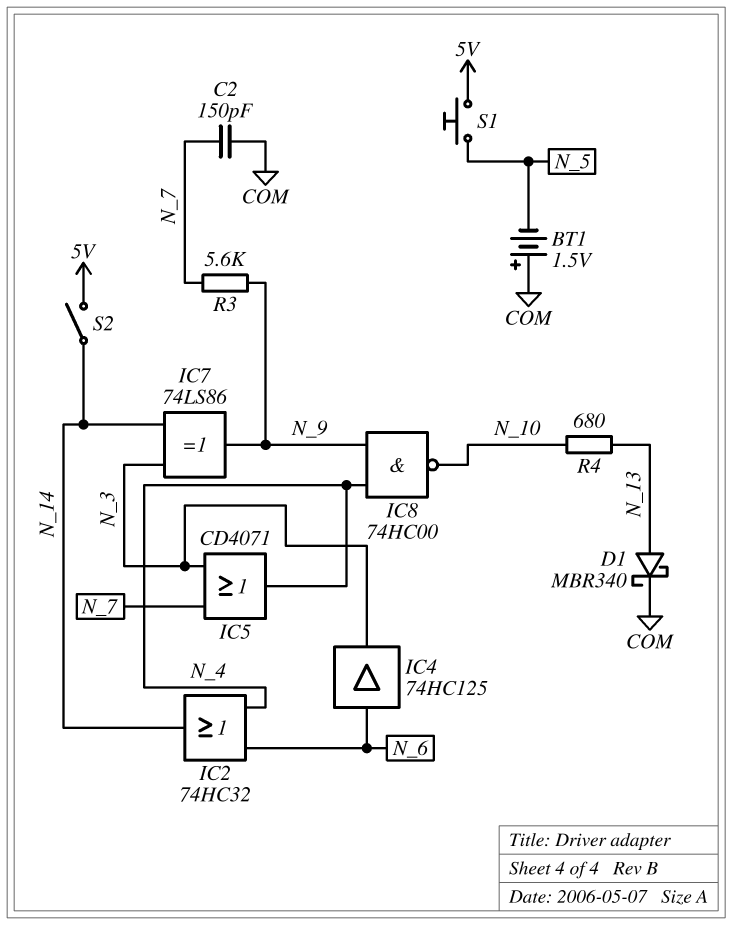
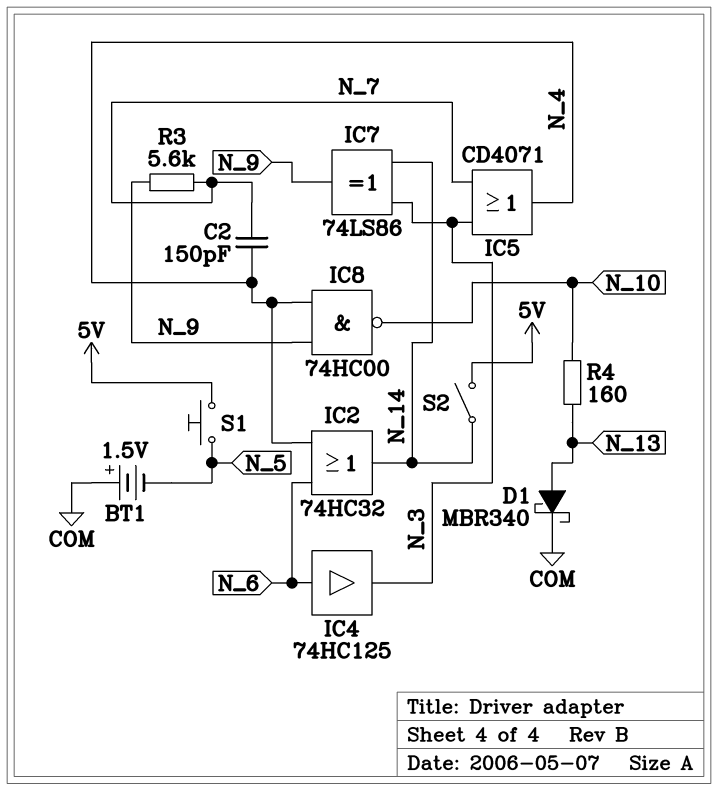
C2: 150pF (COM, N_7) -> 150pF (N_4, N_7)
R4: 680 (N_10, N_13) -> 160 (N_10, N_13)

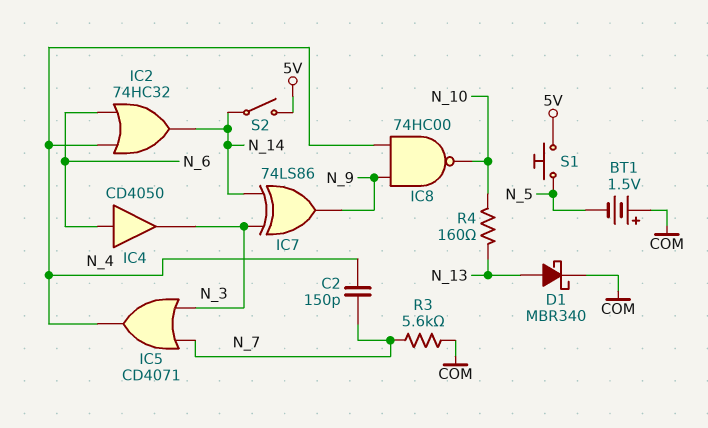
IC4: buffer 74HC125 (in N_6, out N_3) -> buffer CD4050 (in N_6, out N_3)
R3: 5.6k (N_7, N_9) -> 5.6k (COM, N_7)

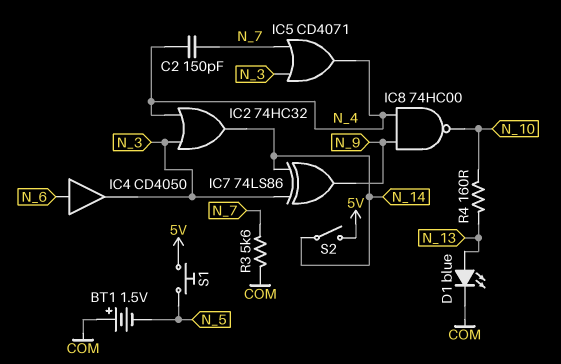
D1: schottky MBR340 (A N_13, K COM) -> LED blue (A N_13, K COM)
IC2: OR 74HC32 (in N_4, in N_6, out N_14) -> OR 74HC32 (in N_3, in N_4, out N_14)

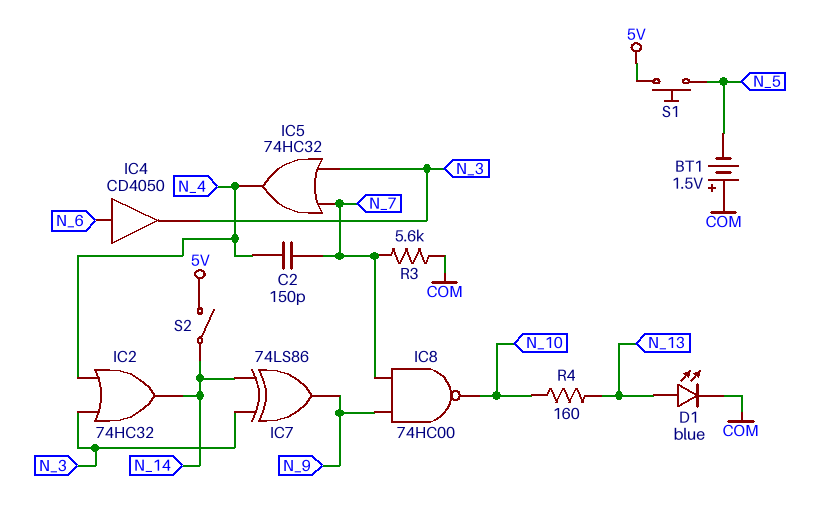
IC5: OR CD4071 (in N_3, in N_7, out N_4) -> OR 74HC32 (in N_3, in N_7, out N_4)
IC8: NAND 74HC00 (in N_4, in N_9, out N_10) -> NAND 74HC00 (in N_7, in N_9, out N_10)

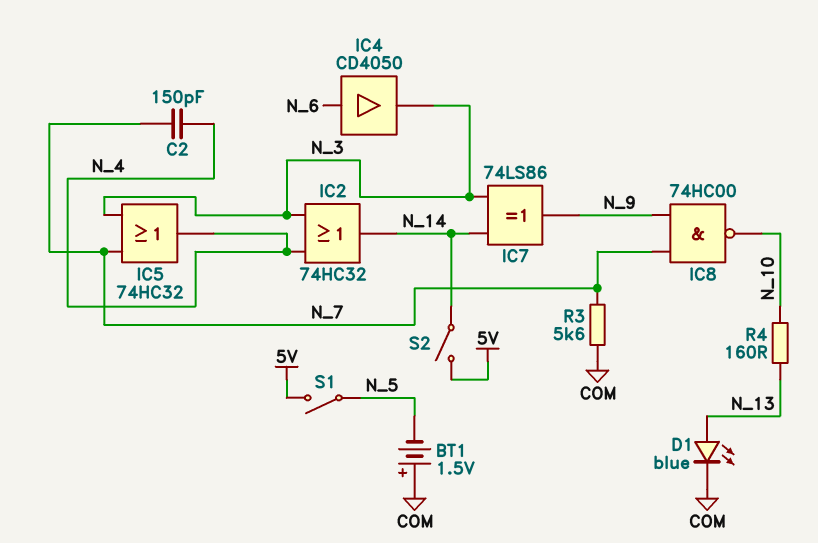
S1: button (5V, N_5) -> switch (5V, N_5)

